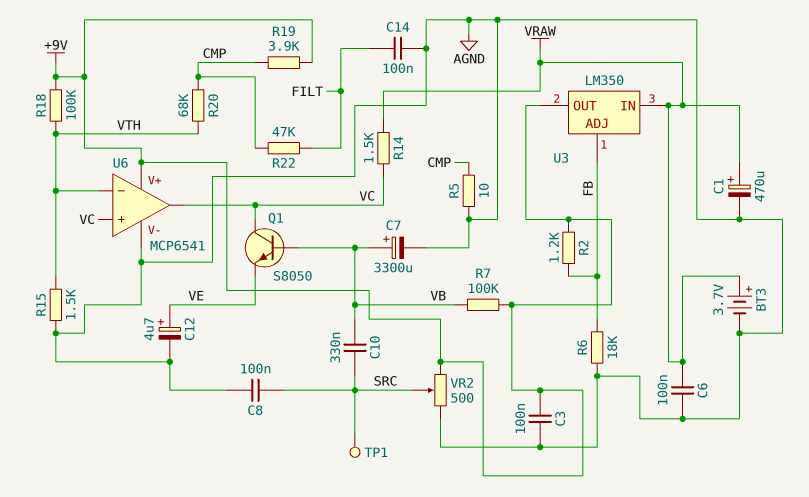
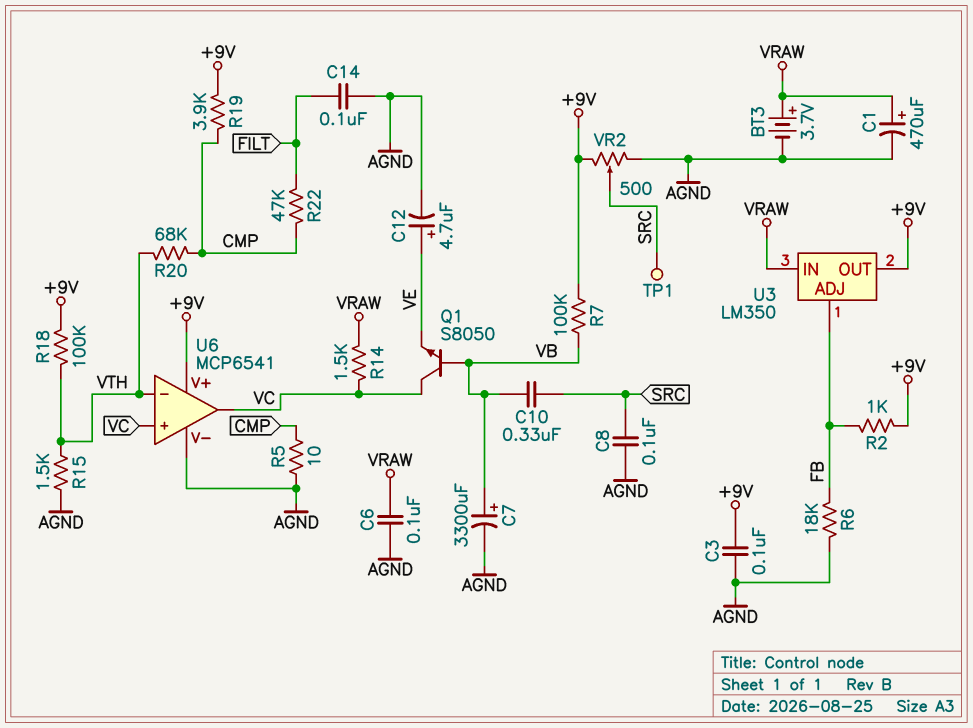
R2: 1.2k (+9V, FB) -> 1k (+9V, FB)

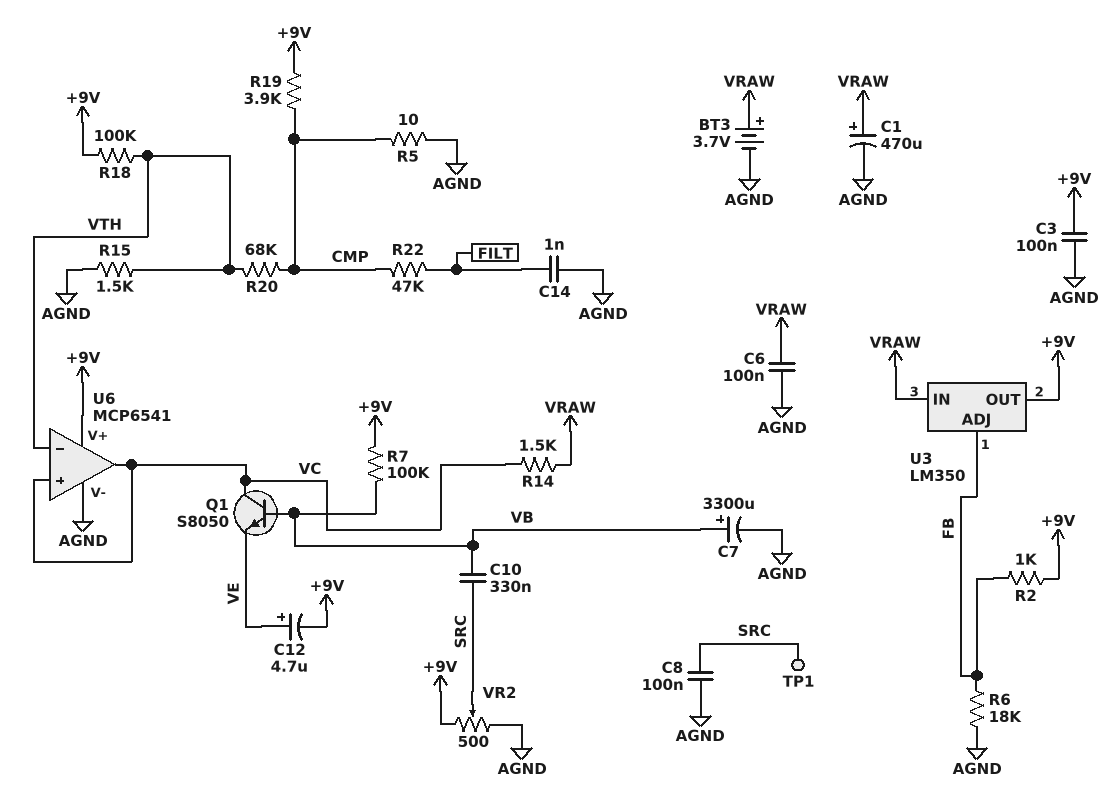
C12: 4.7uF (plus VE, minus AGND) -> 4.7uF (plus VE, minus +9V)
C14: 100nF (AGND, FILT) -> 1nF (AGND, FILT)

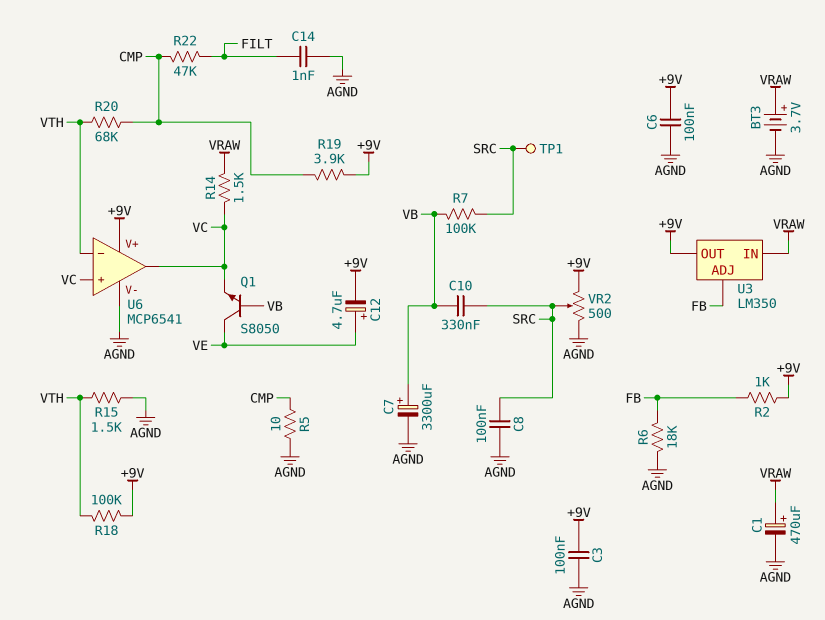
C6: 100nF (AGND, VRAW) -> 100nF (+9V, AGND)
Q1: NPN S8050 (B VB, C VC, E VE) -> NPN S8050 (B VB, C VE, E VC)
R7: 100k (+9V, VB) -> 100k (SRC, VB)

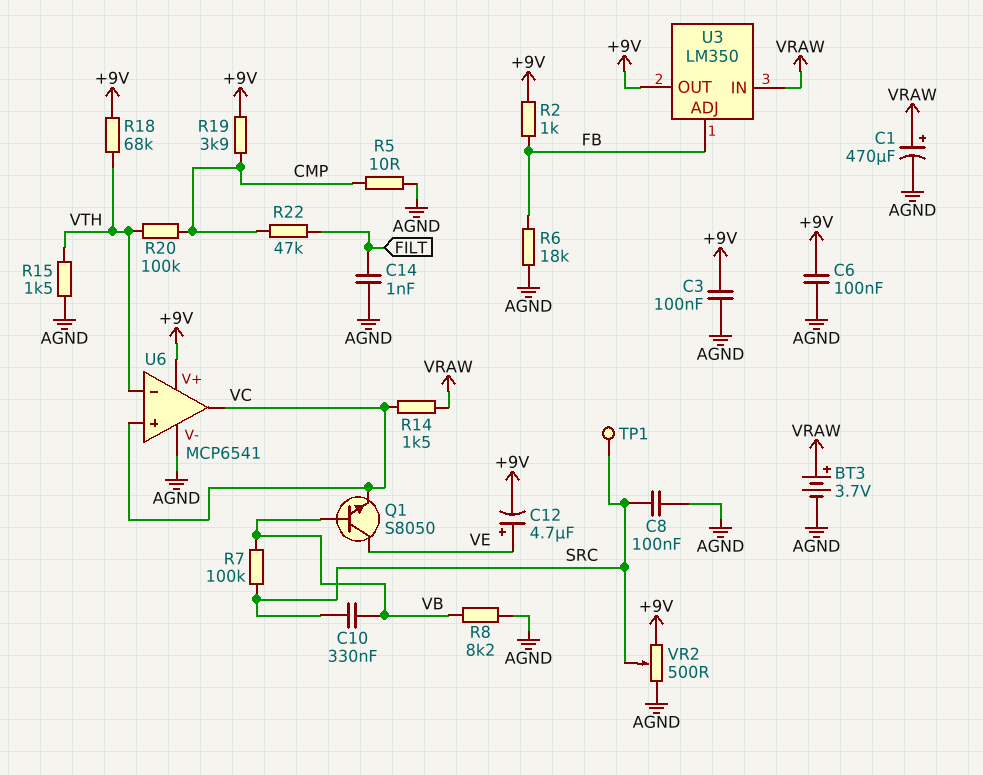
C7: 3300uF (plus VB, minus AGND) -> none
R8: none -> 8.2k (AGND, VB)
R18: 100k (+9V, VTH) -> 68k (+9V, VTH)
R20: 68k (CMP, VTH) -> 100k (CMP, VTH)

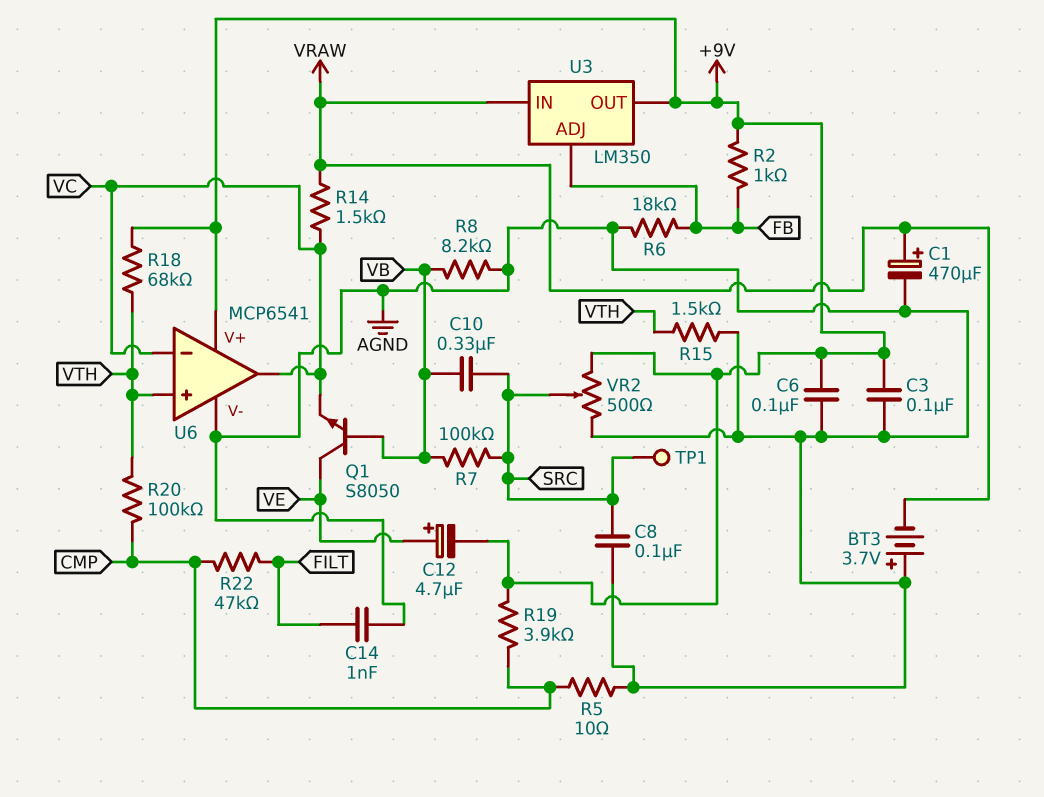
BT3: 3.7V (plus VRAW, minus AGND) -> 3.7V (plus AGND, minus VRAW)
U6 pin in+: VC -> VTH
U6 pin in-: VTH -> VC

